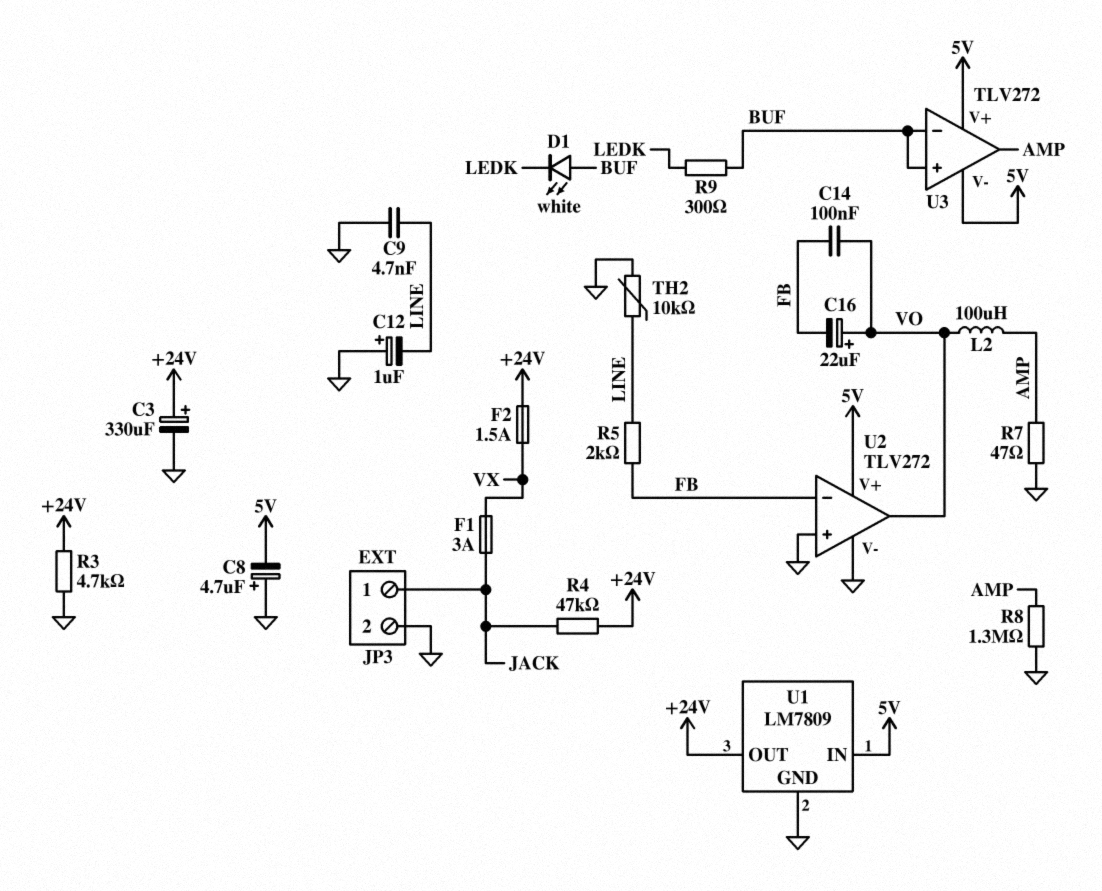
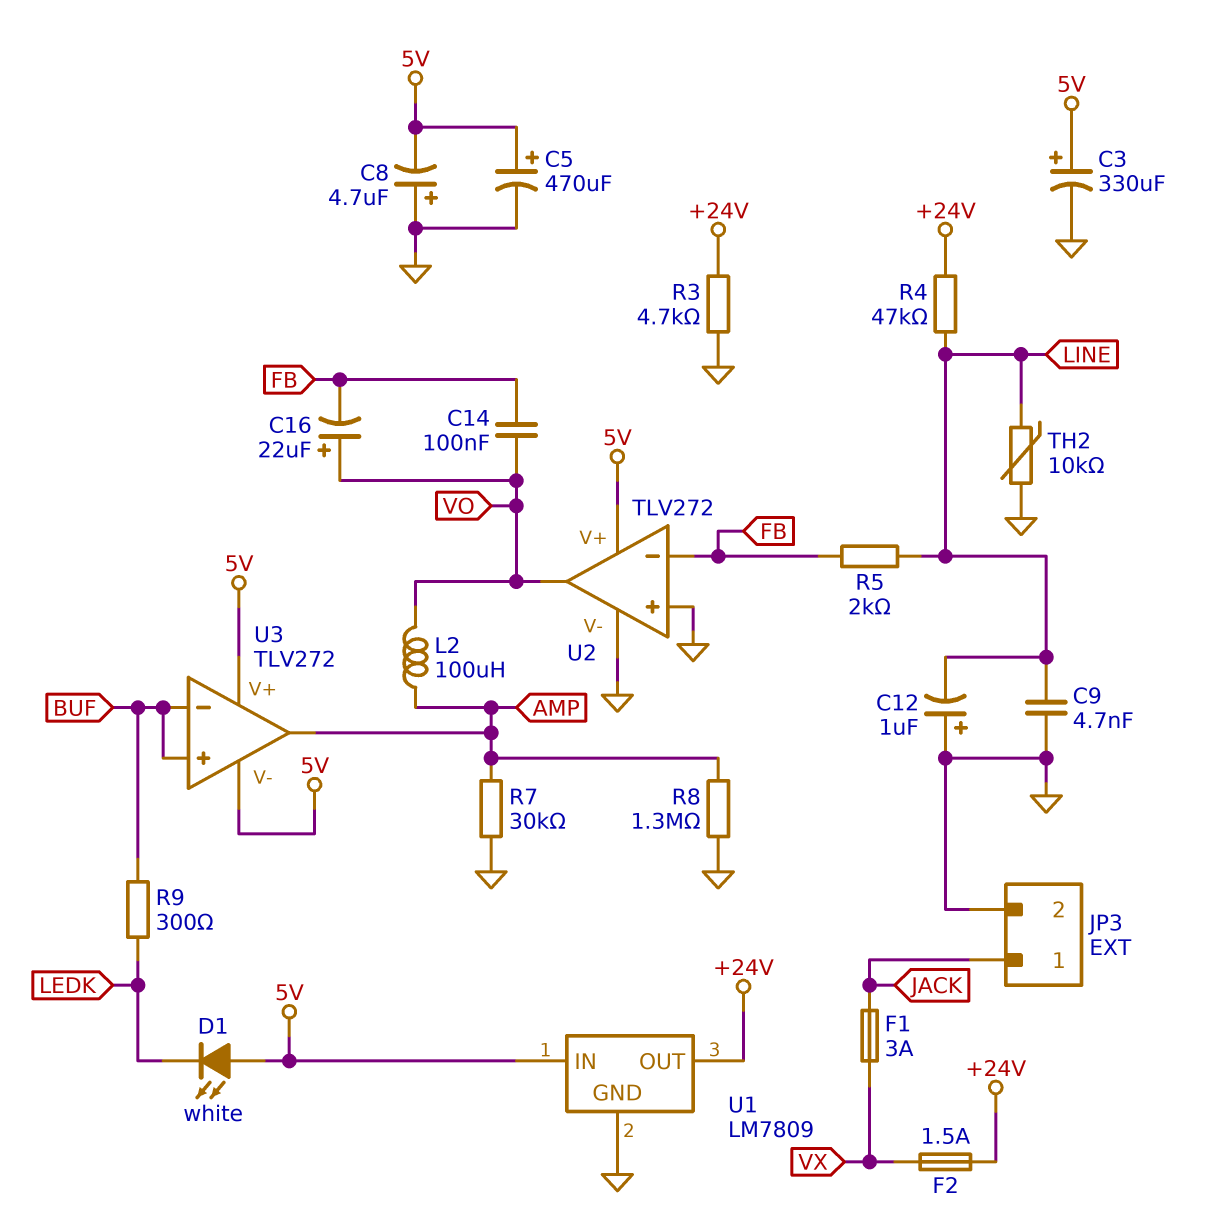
C3: 330uF (plus +24V, minus GND) -> 330uF (plus 5V, minus GND)
C5: none -> 470uF (plus 5V, minus GND)
D1: LED white (A BUF, K LEDK) -> LED white (A 5V, K LEDK)
R4: 47k (+24V, JACK) -> 47k (+24V, LINE)
R7: 47 (AMP, GND) -> 30k (AMP, GND)

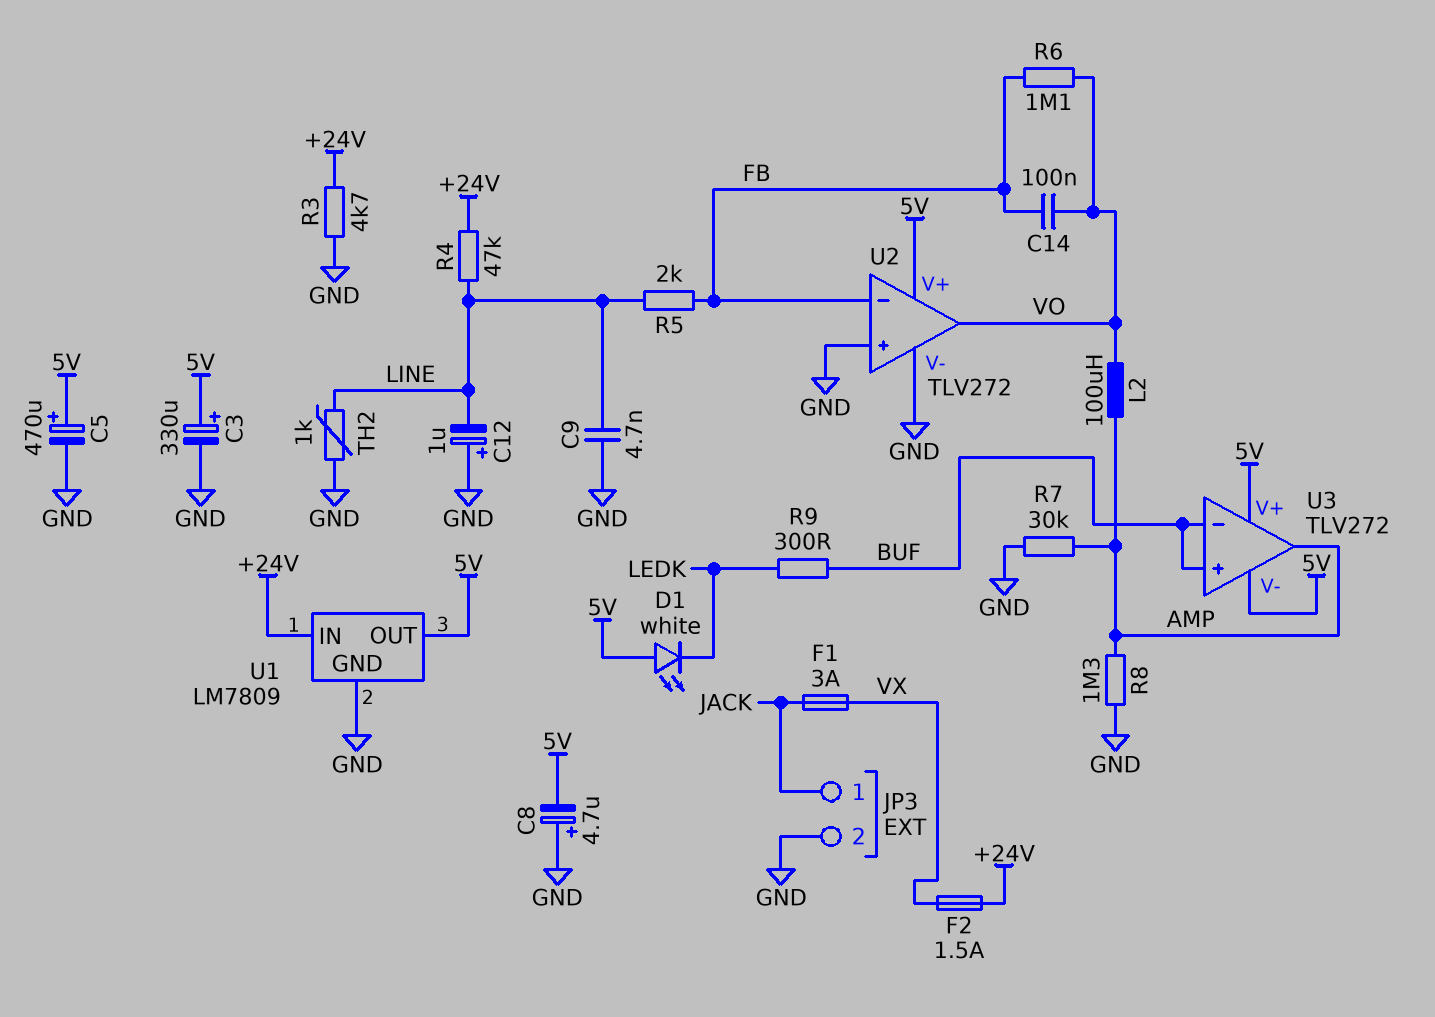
C16: 22uF (plus VO, minus FB) -> none
R6: none -> 1.1M (FB, VO)
TH2: 10k (GND, LINE) -> 1k (GND, LINE)
U1 pin IN: 5V -> +24V
U1 pin OUT: +24V -> 5V

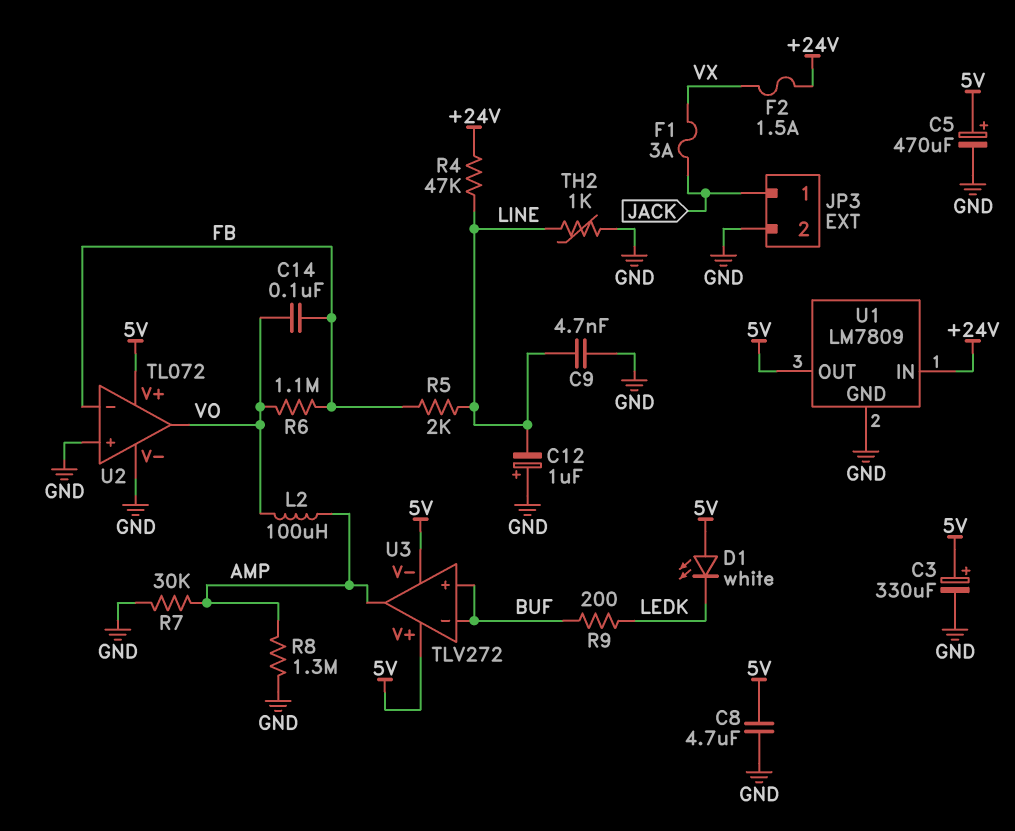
C8: 4.7uF (plus GND, minus 5V) -> 4.7uF (5V, GND)
R3: 4.7k (+24V, GND) -> none
R9: 300 (BUF, LEDK) -> 200 (BUF, LEDK)
U2: TLV272 -> TL072

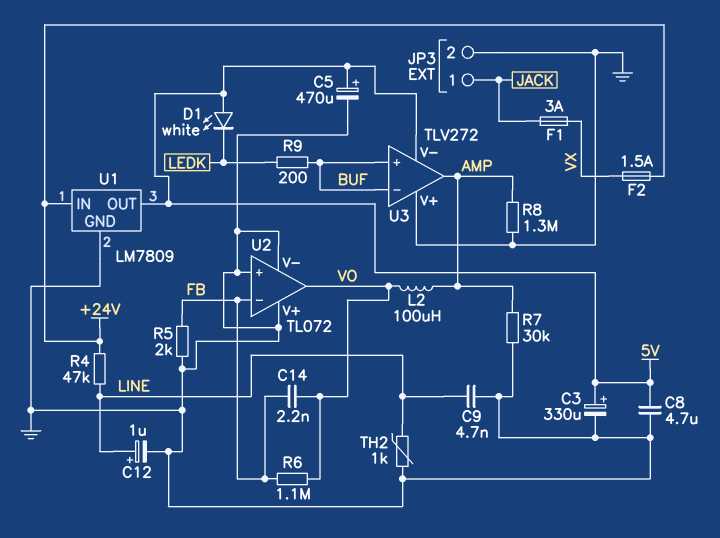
C12: 1uF (plus GND, minus LINE) -> 1uF (plus LINE, minus GND)
C14: 100nF (FB, VO) -> 2.2nF (FB, VO)
R5: 2k (FB, LINE) -> 2k (FB, GND)
U2 pin V+: 5V -> GND
U3 pin V+: 5V -> GND

